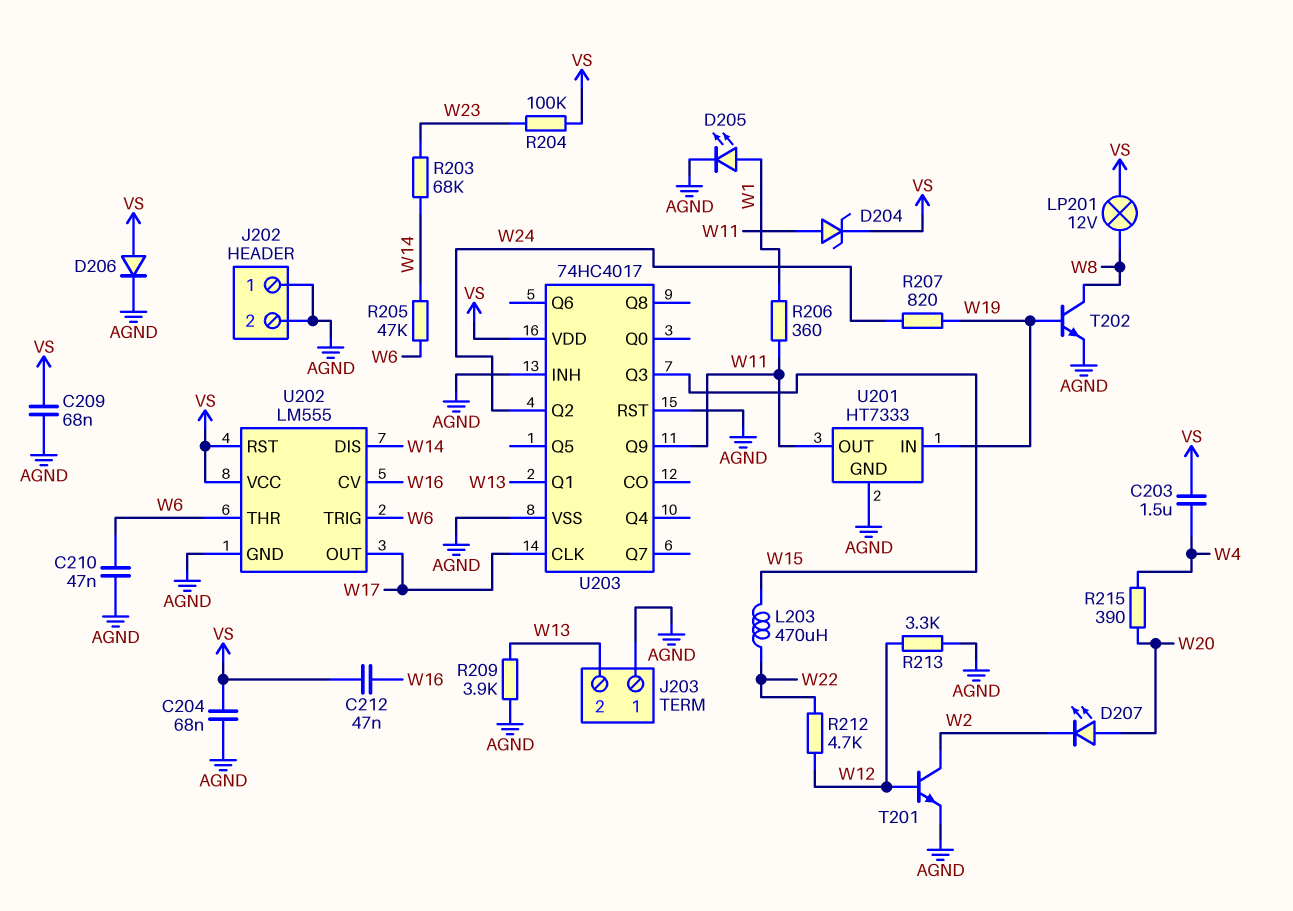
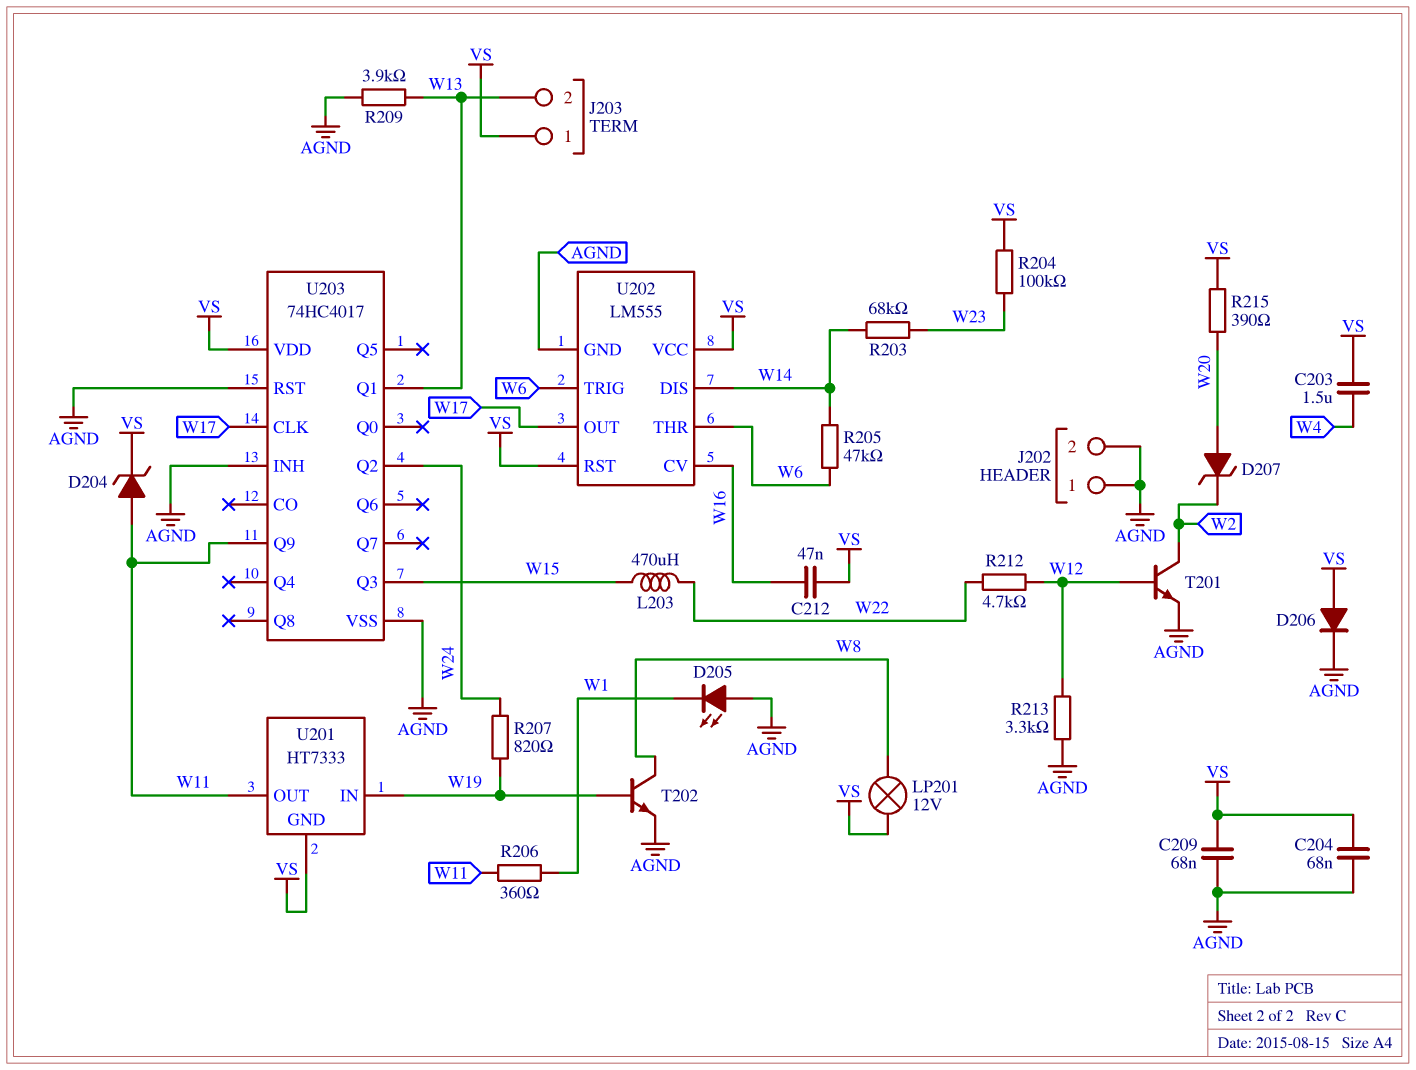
C210: 47nF (AGND, W6) -> none
D205: LED (A W1, K AGND) -> LED (A AGND, K W1)
D207: LED (A W20, K W2) -> zener (A W20, K W2)
J203 pin 1: AGND -> VS
R215: 390 (W4, W20) -> 390 (VS, W20)
U201 pin GND: AGND -> VS

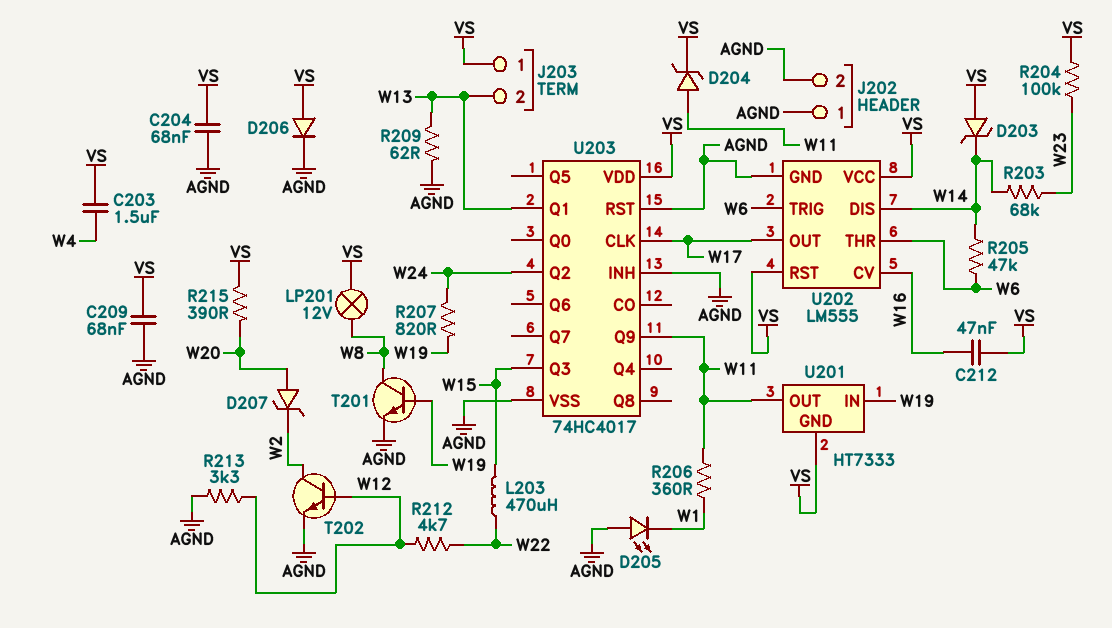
D203: none -> zener (A VS, K W14)
R209: 3.9k (AGND, W13) -> 62 (AGND, W13)
T201: NPN (B W12, C W2, E AGND) -> NPN (B W19, C W8, E AGND)
T202: NPN (B W19, C W8, E AGND) -> NPN (B W12, C W2, E AGND)

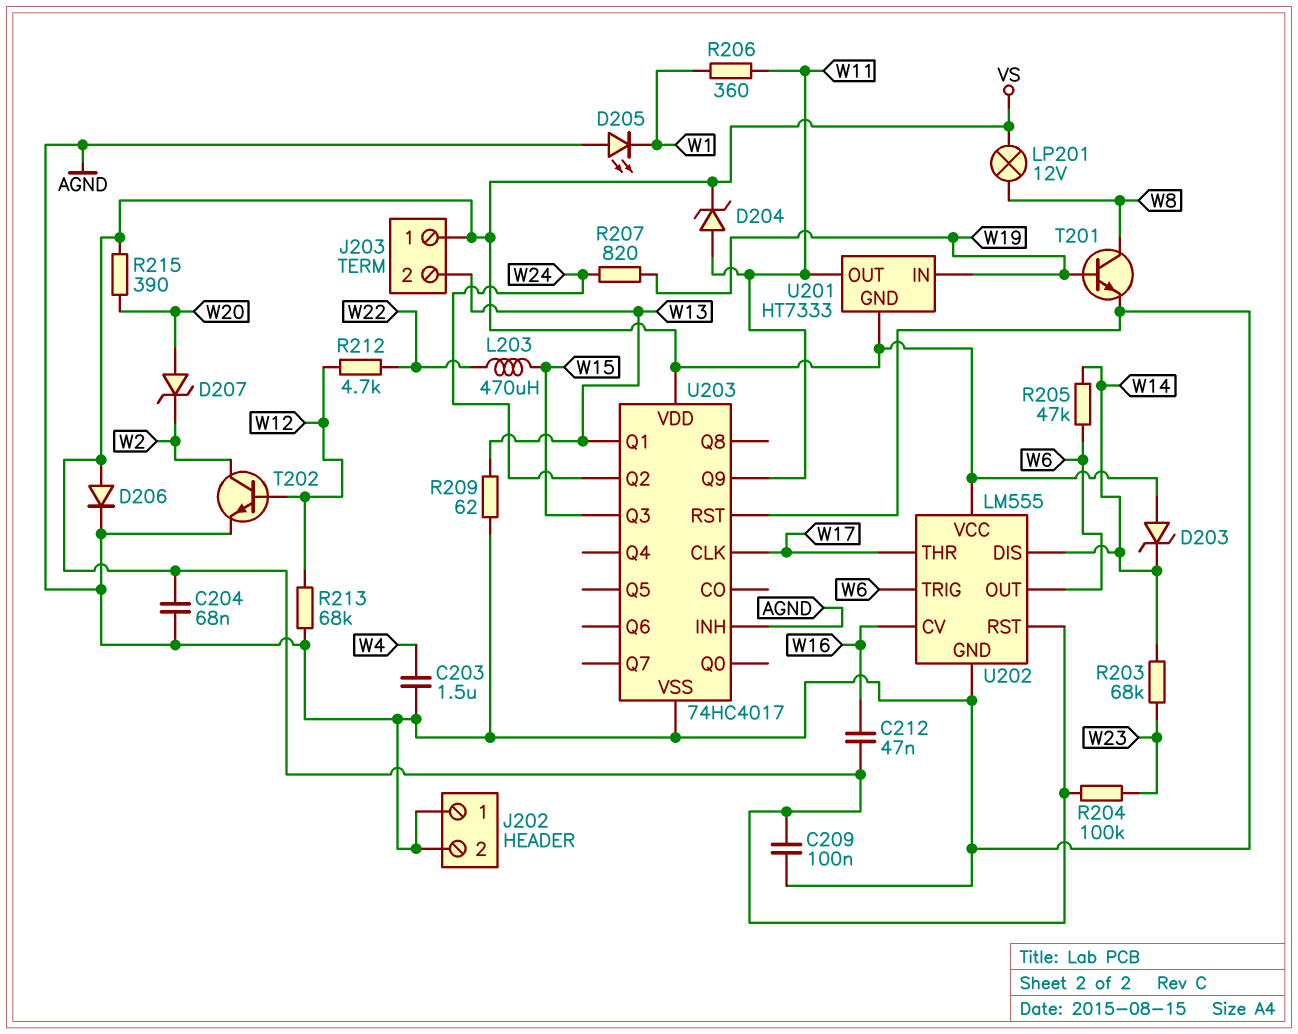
C203: 1.5uF (VS, W4) -> 1.5uF (AGND, W4)
C209: 68nF (AGND, VS) -> 100nF (AGND, VS)
R213: 3.3k (AGND, W12) -> 68k (AGND, W12)
U202 pin OUT: W17 -> W6
U202 pin THR: W6 -> W17

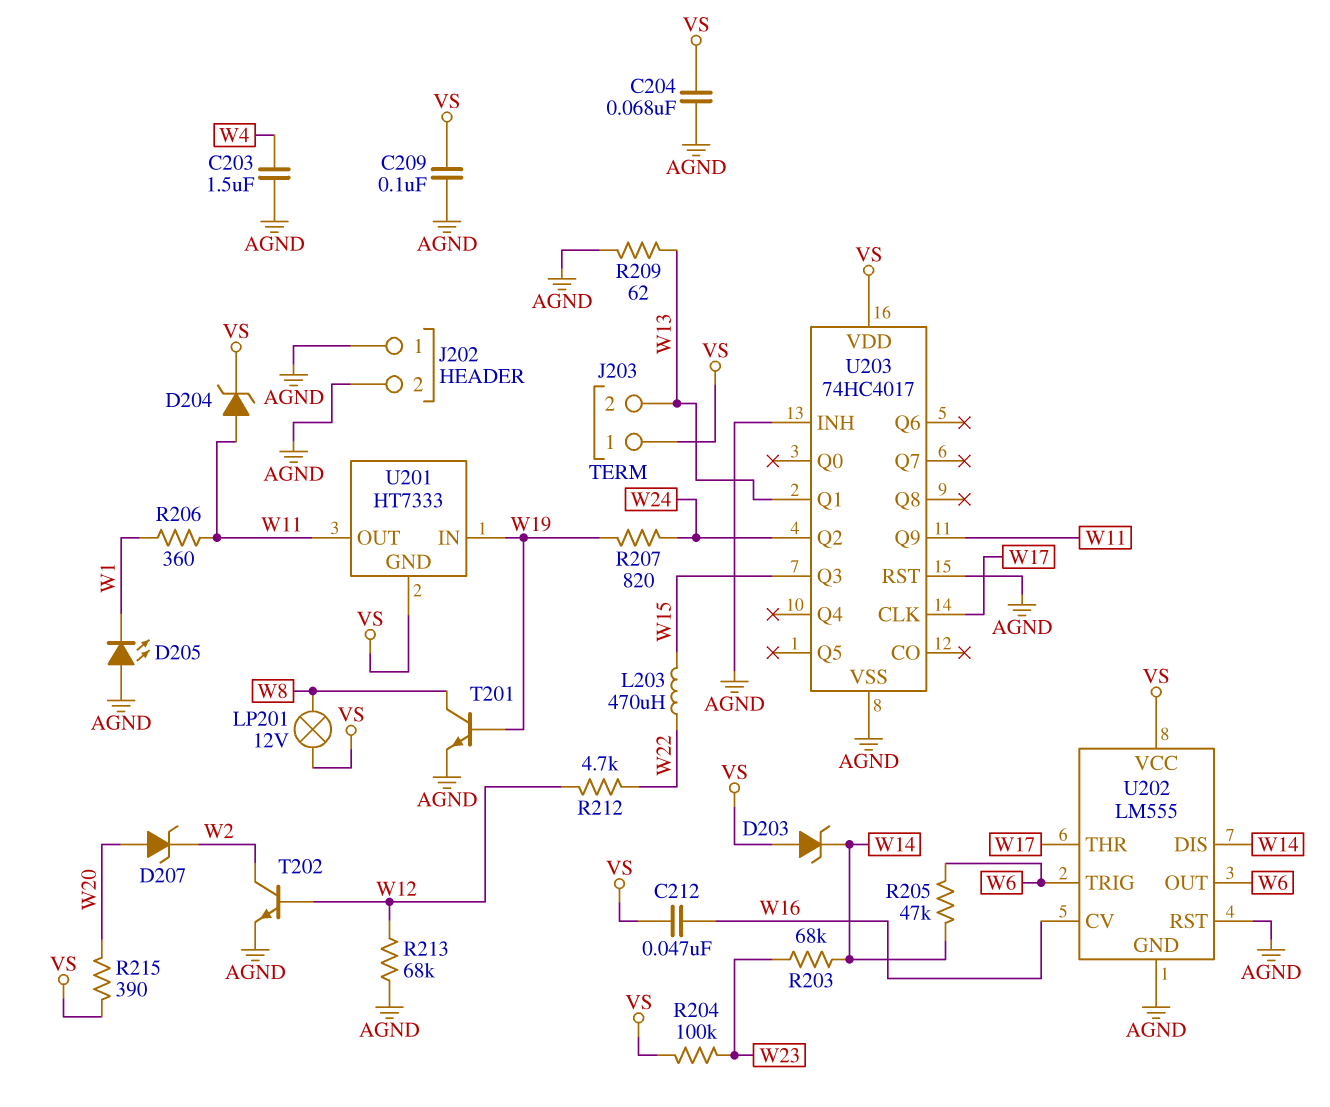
D206: diode (A VS, K AGND) -> none
U202 pin RST: VS -> AGND

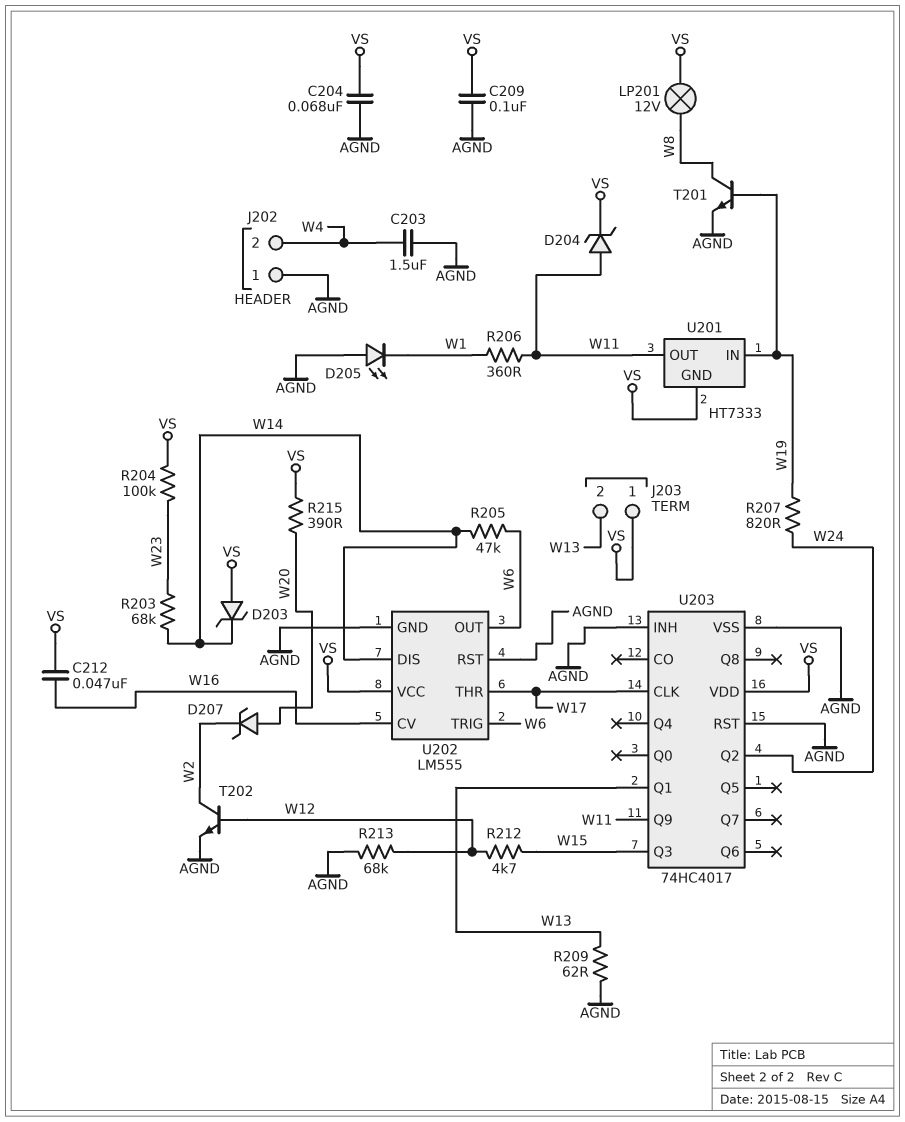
J202 pin 2: AGND -> W4
L203: 470uH (W15, W22) -> none
R212: 4.7k (W12, W22) -> 4.7k (W12, W15)

